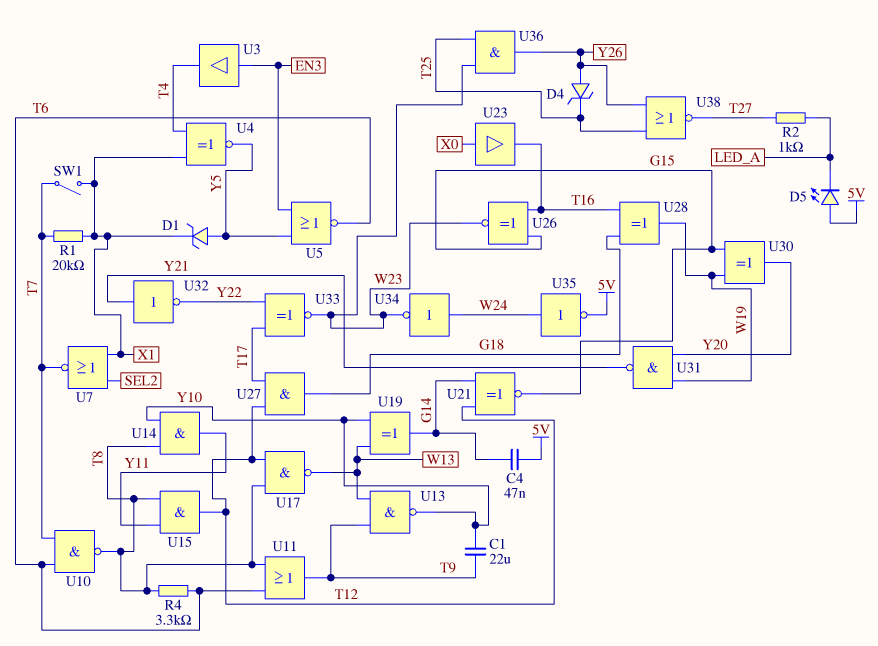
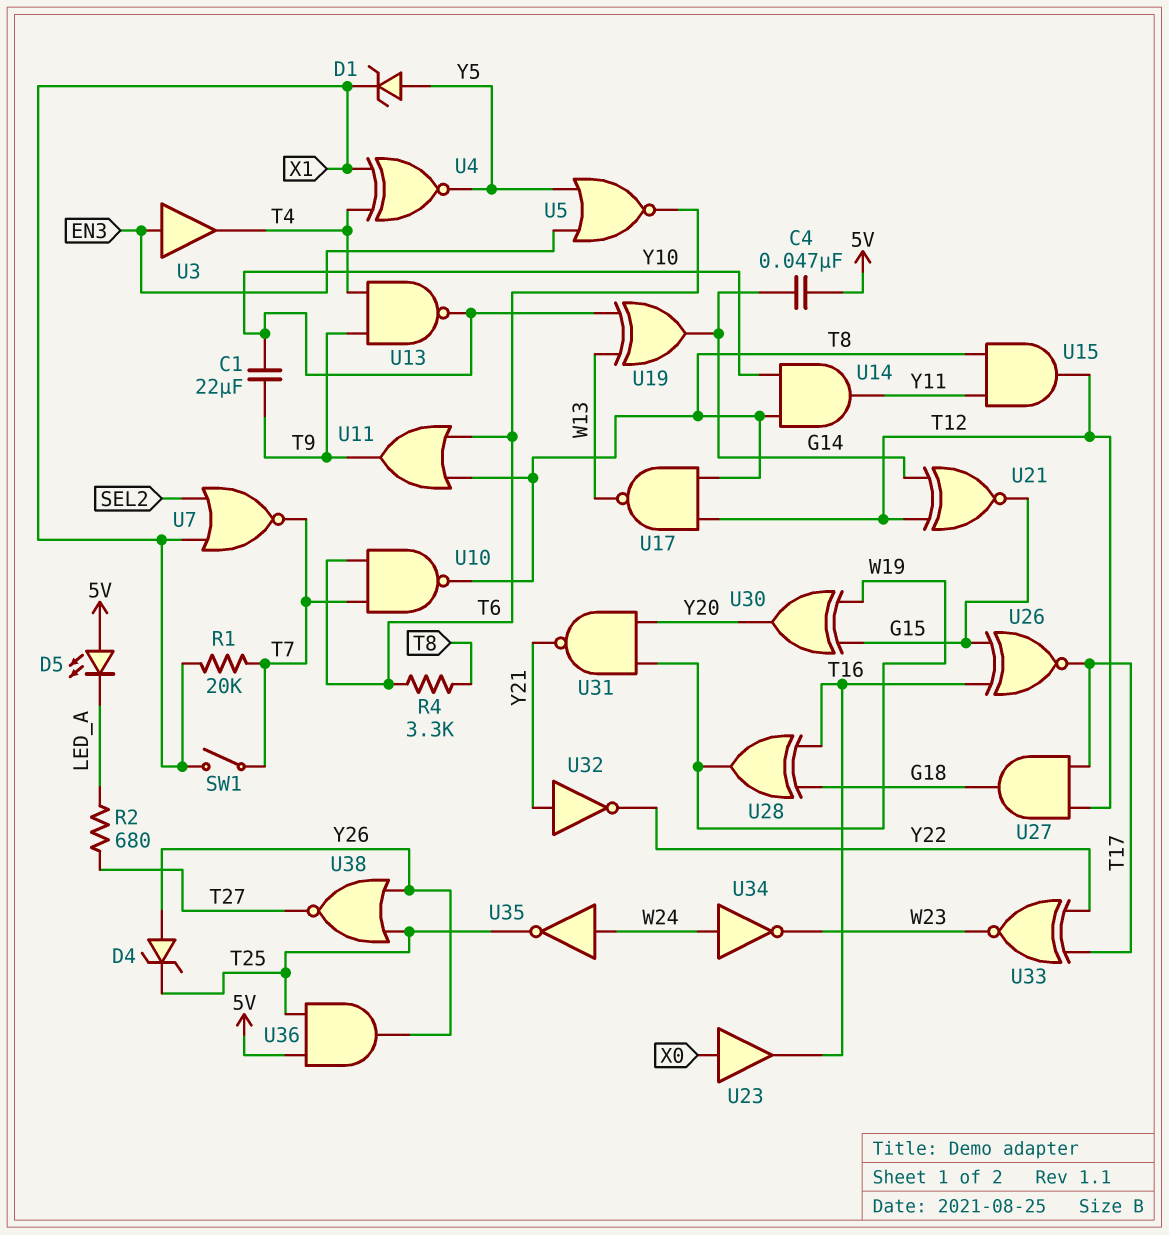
R2: 1k (LED_A, T27) -> 680 (LED_A, T27)
U13: NAND (in T9, in W13, out Y10) -> NAND (in T4, in T9, out Y10)
U26: XNOR (in G15, in T16, out W23) -> XNOR (in G15, in T16, out T17)
U35: NOT (in W24, out 5V) -> NOT (in W24, out T25)
U36: AND (in T25, in W23, out Y26) -> AND (in 5V, in T25, out Y26)

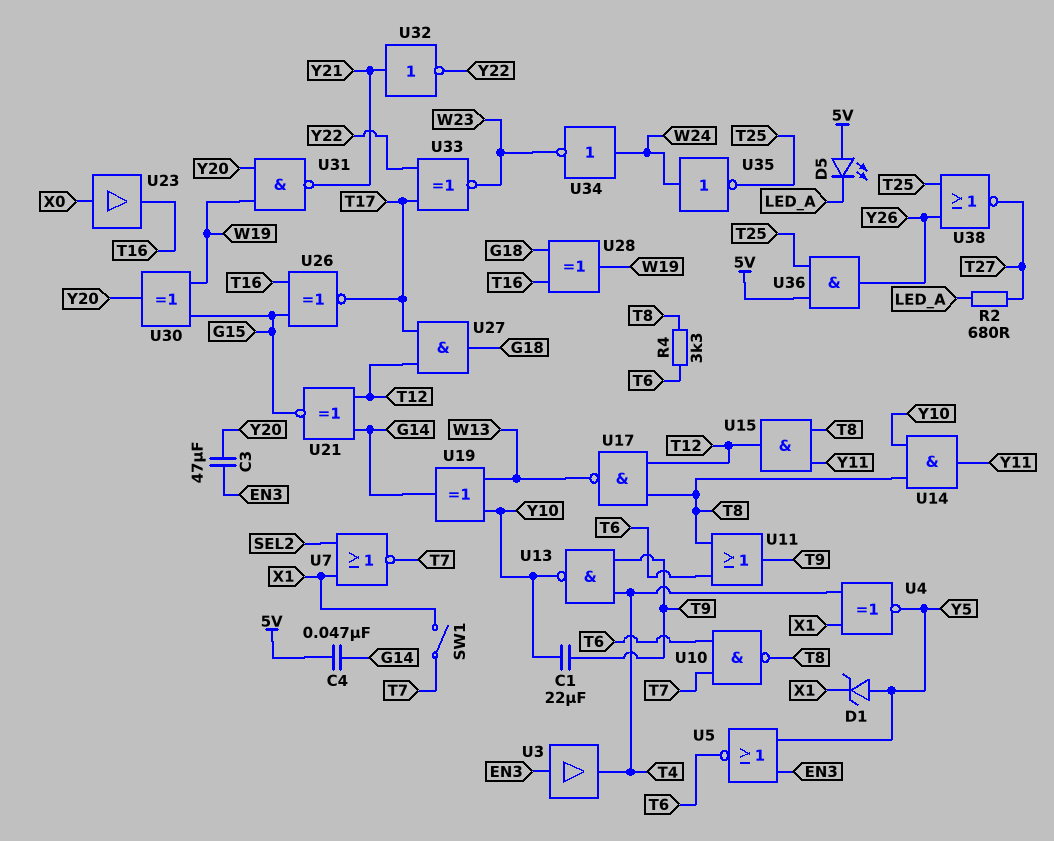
C3: none -> 47uF (EN3, Y20)
D4: zener (A Y26, K T25) -> none
R1: 20k (T7, X1) -> none

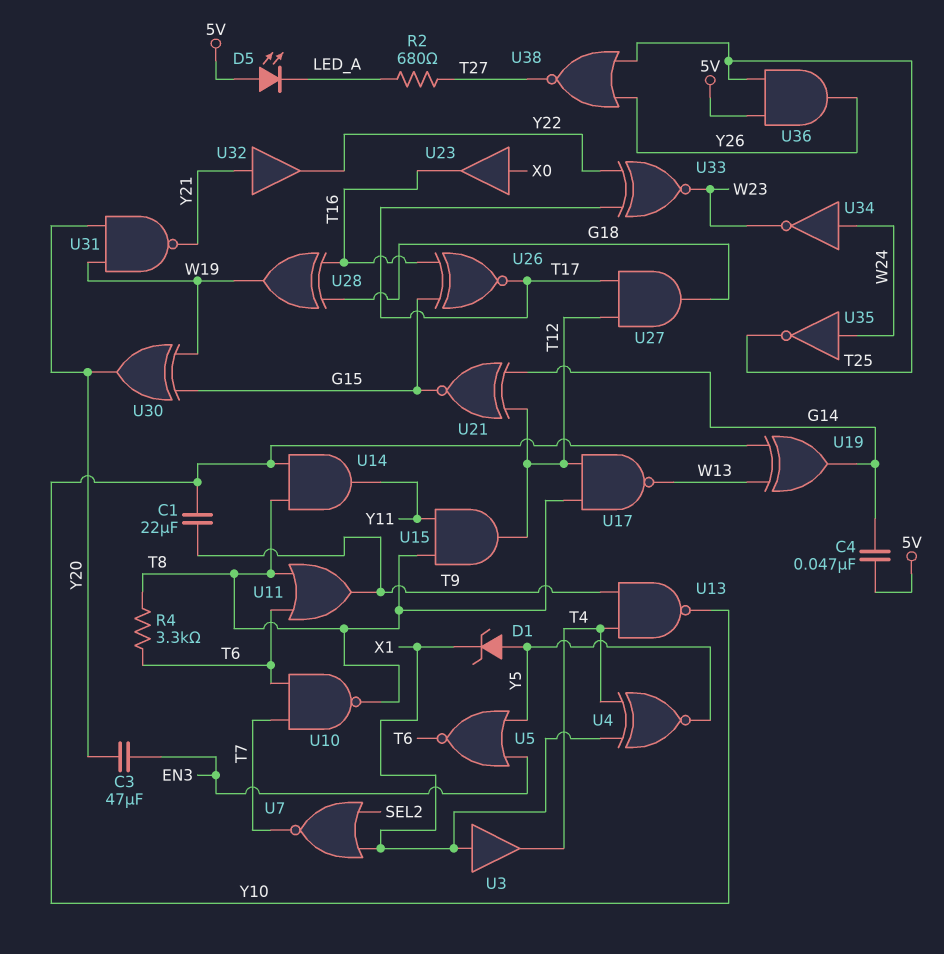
SW1: switch (T7, X1) -> none
U3: buffer (in EN3, out T4) -> buffer (in X1, out T4)
U32: NOT (in Y21, out Y22) -> buffer (in Y21, out Y22)

